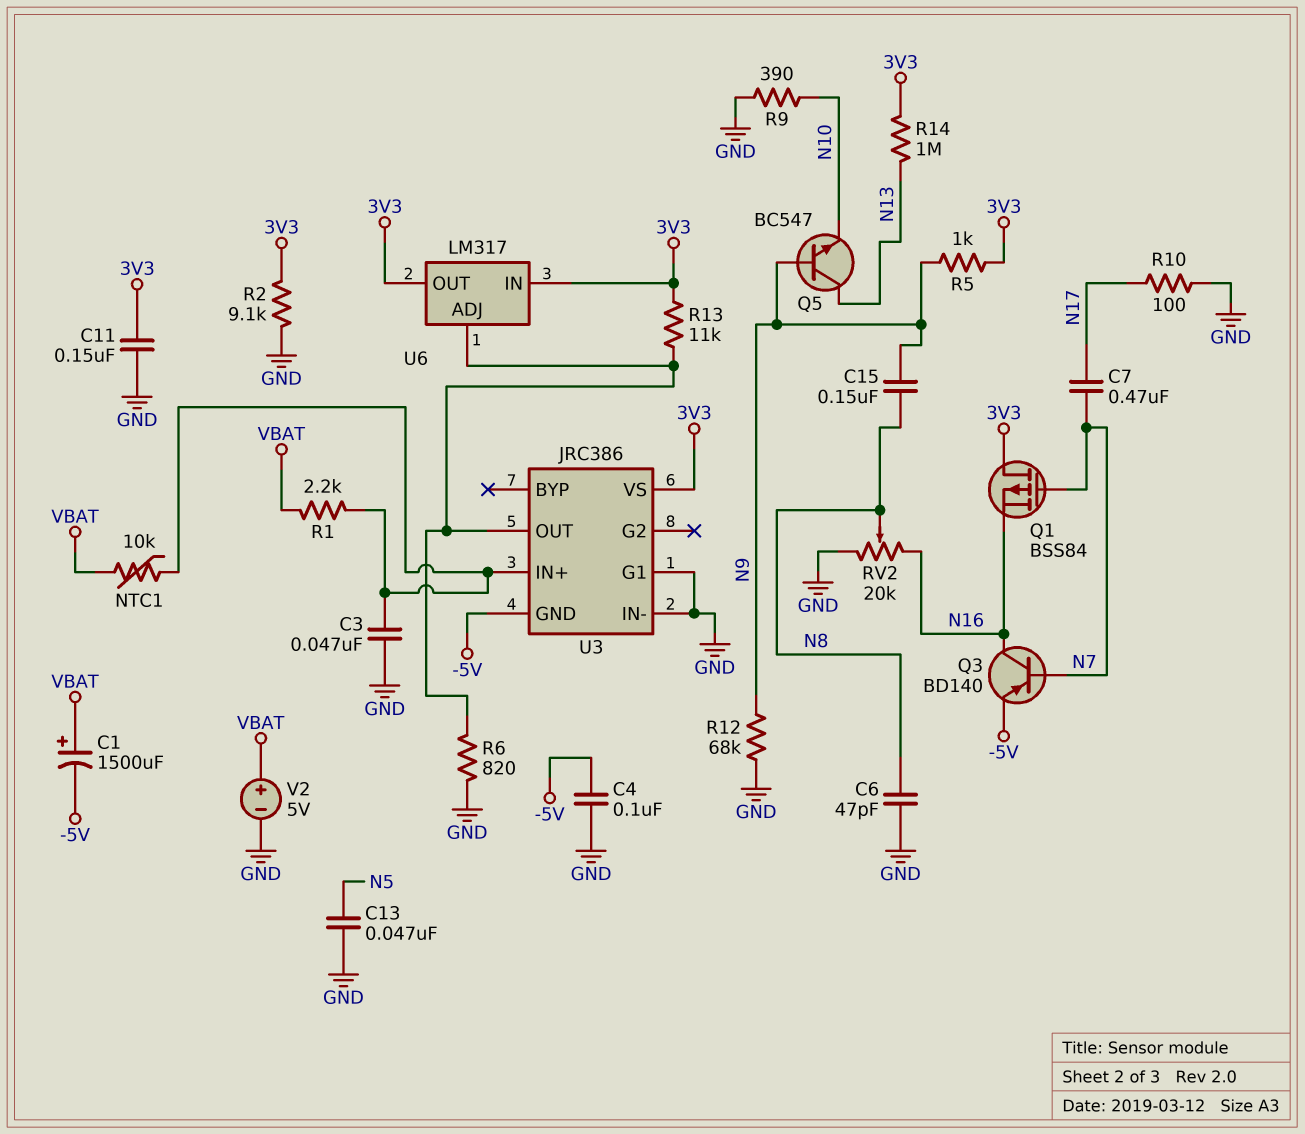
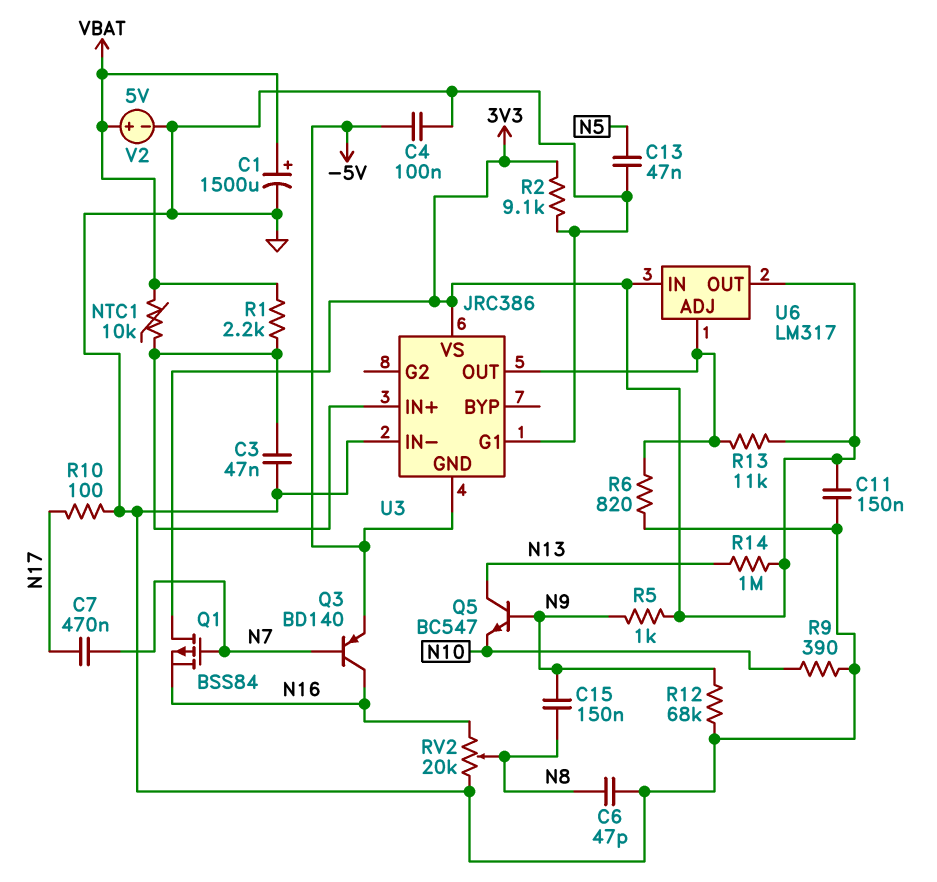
C1: 1500uF (plus VBAT, minus -5V) -> 1500uF (plus VBAT, minus GND)

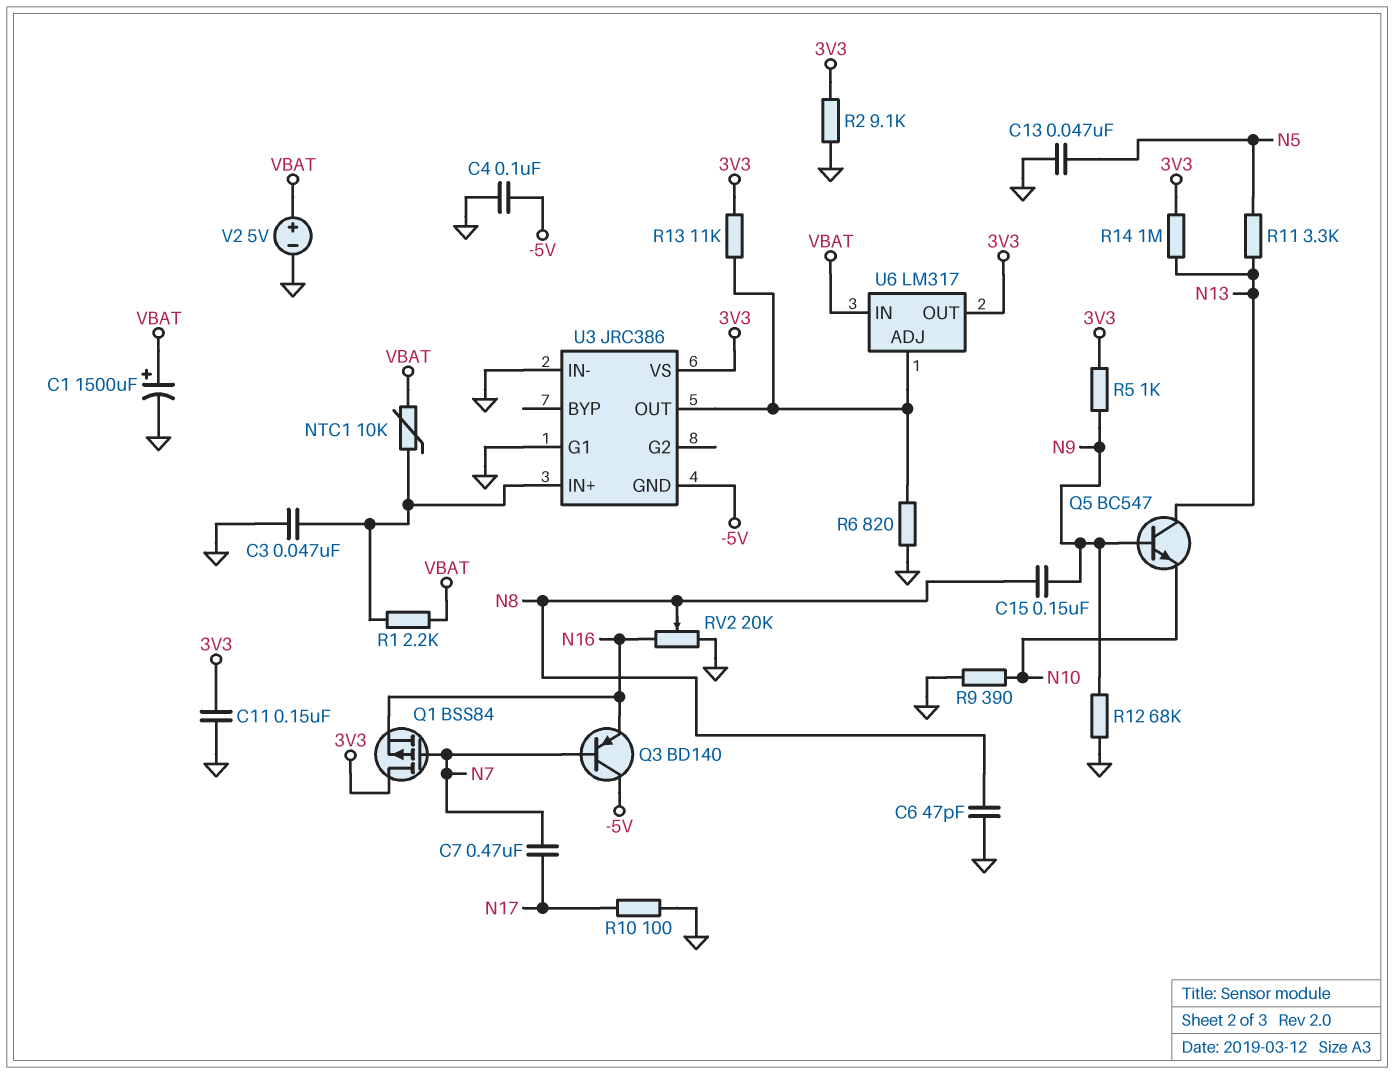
Q3: PNP BD140 (B N7, C N16, E -5V) -> PNP BD140 (B N7, C -5V, E N16)
R11: none -> 3.3k (N5, N13)
U6 pin IN: 3V3 -> VBAT

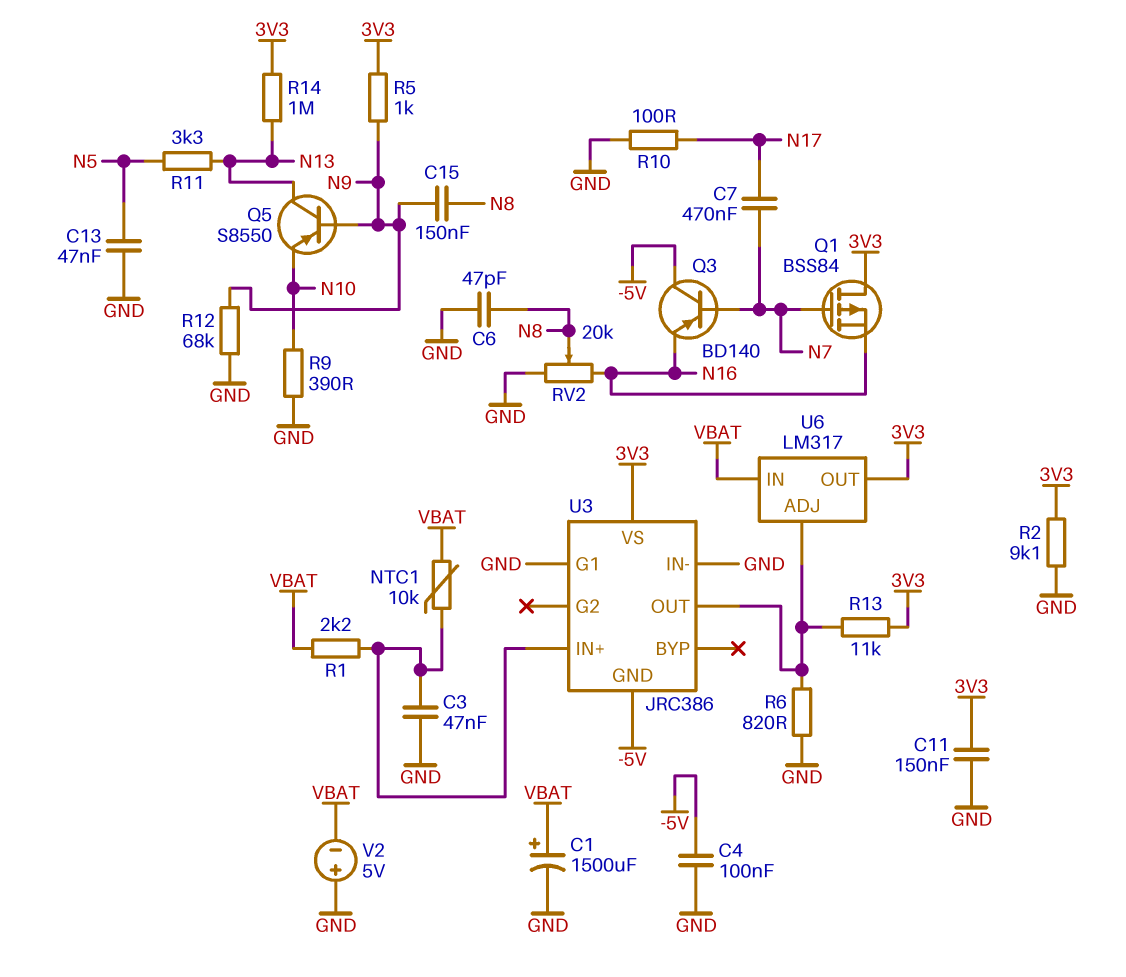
Q5: NPN BC547 (B N9, C N13, E N10) -> PNP S8550 (B N9, C N13, E N10)
V2: 5V (plus VBAT, minus GND) -> 5V (plus GND, minus VBAT)

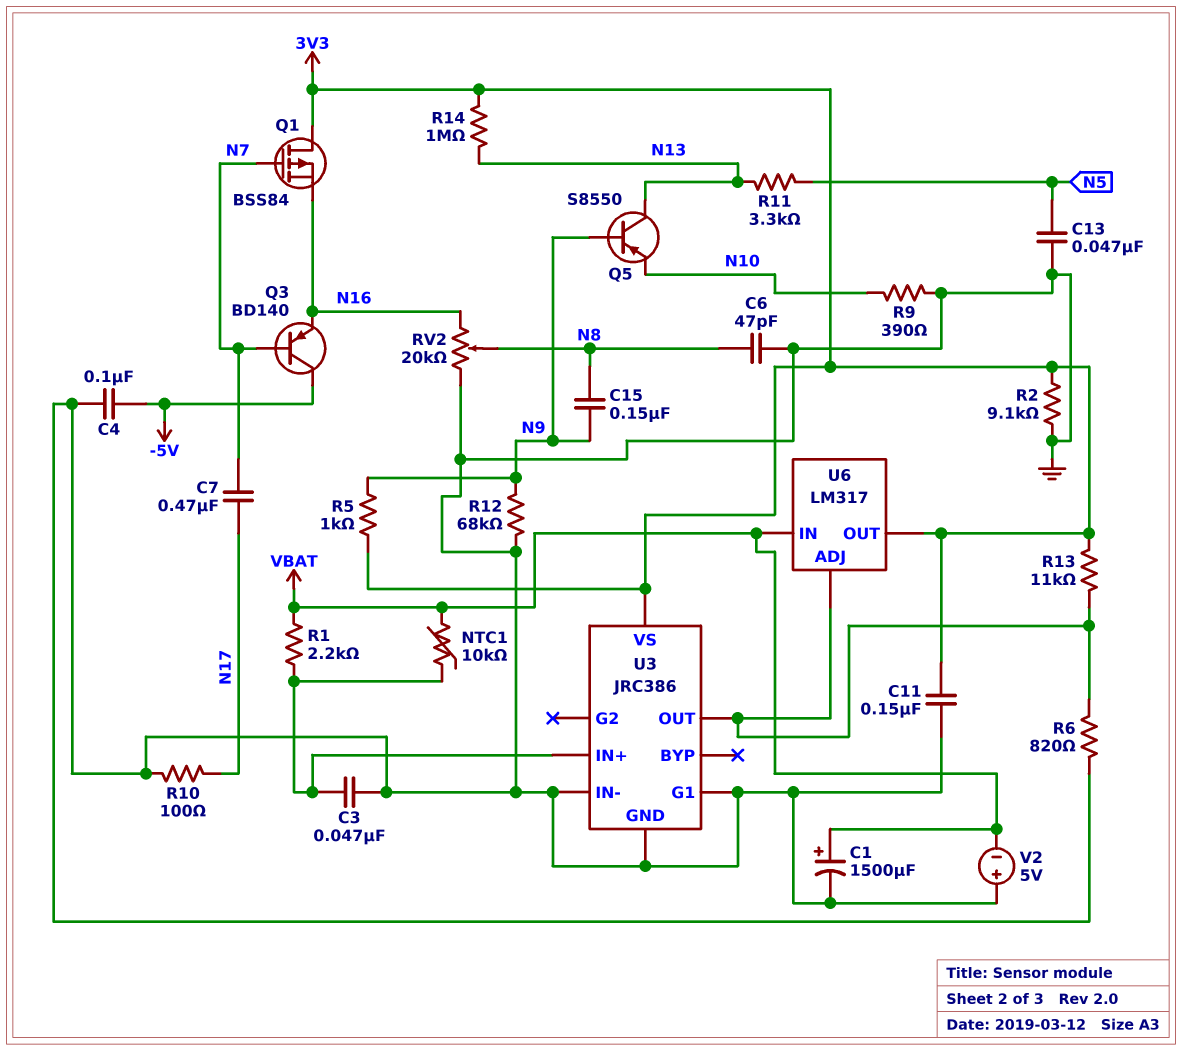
U3 pin GND: -5V -> GND

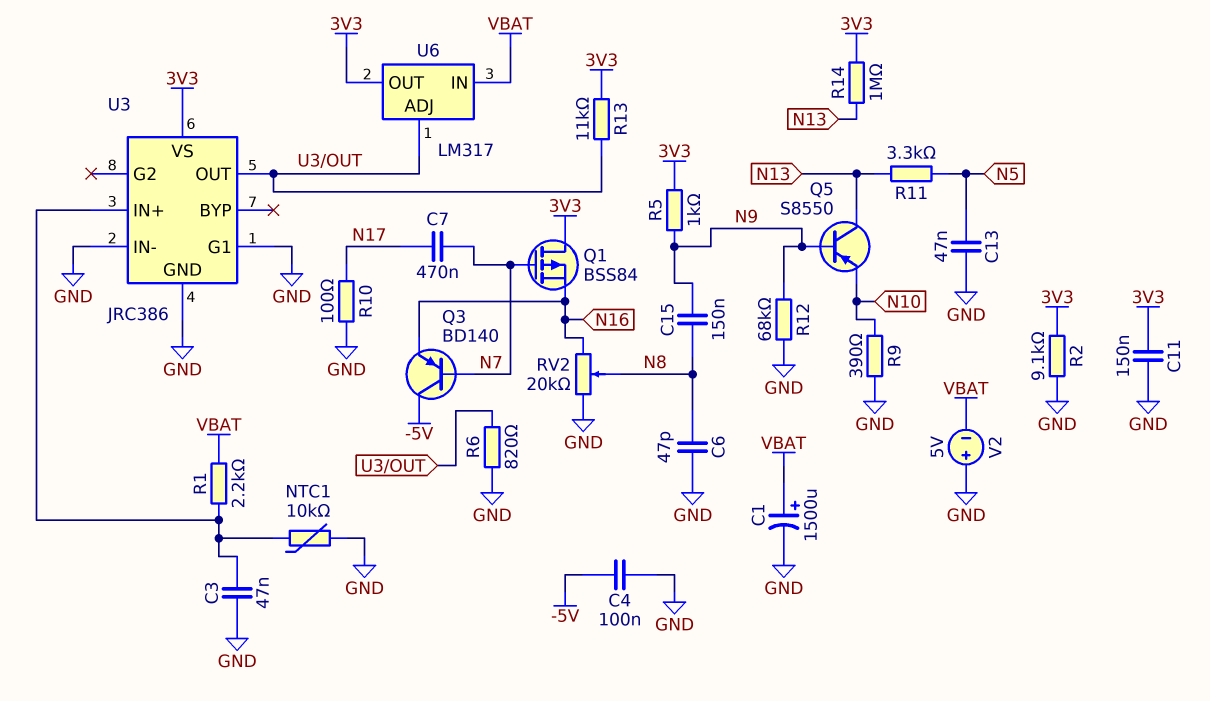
NTC1: 10k (U3/IN+, VBAT) -> 10k (GND, U3/IN+)

